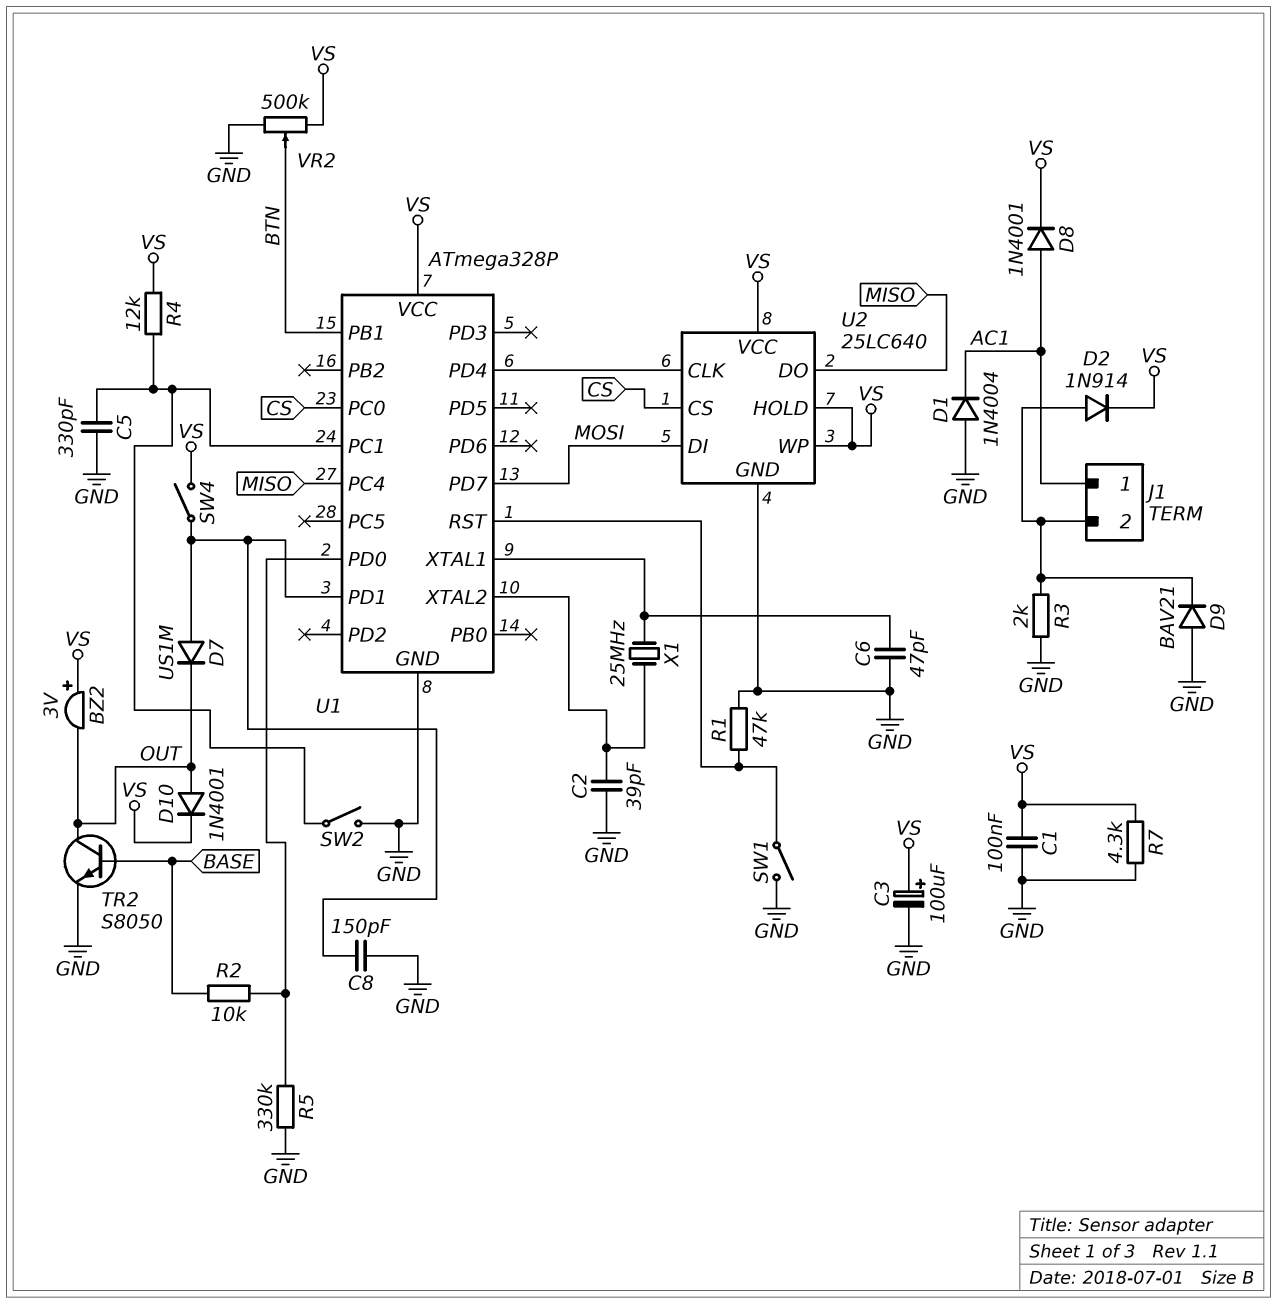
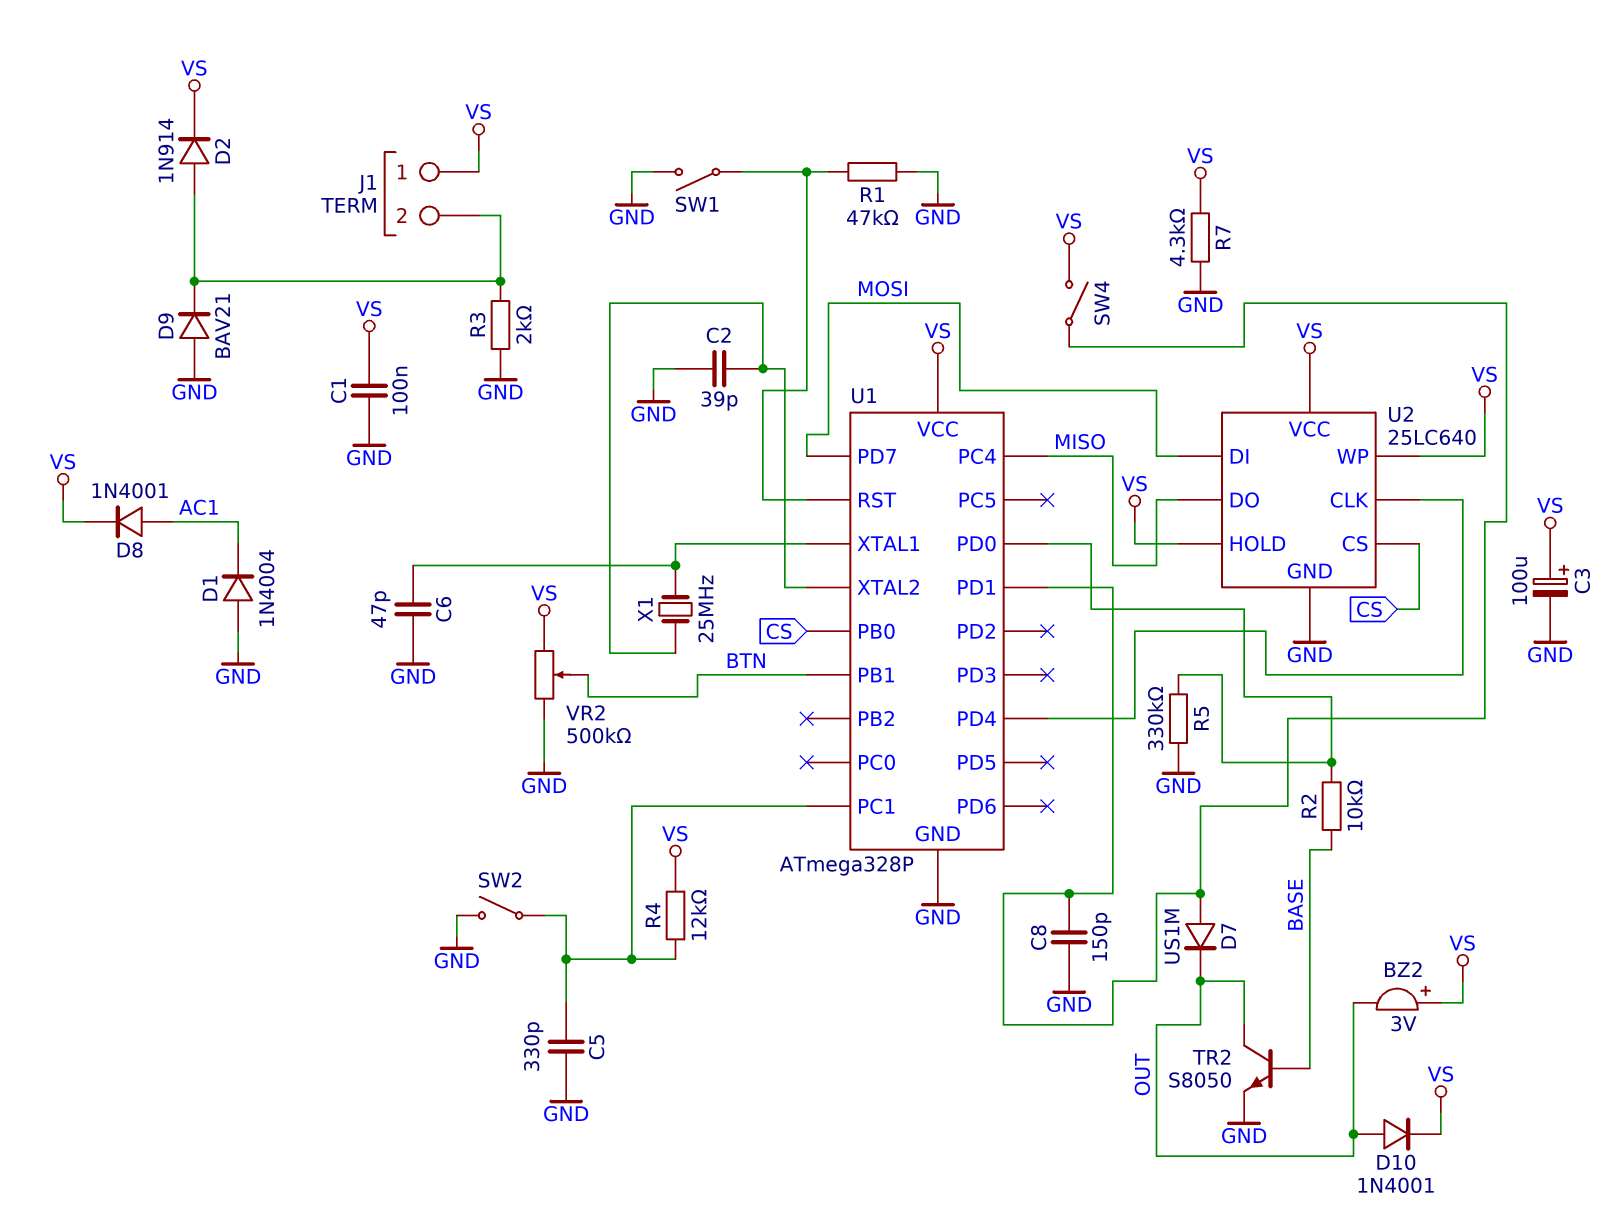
J1 pin 1: AC1 -> VS
U1 pin PB0: none -> CS
U1 pin PC0: CS -> none

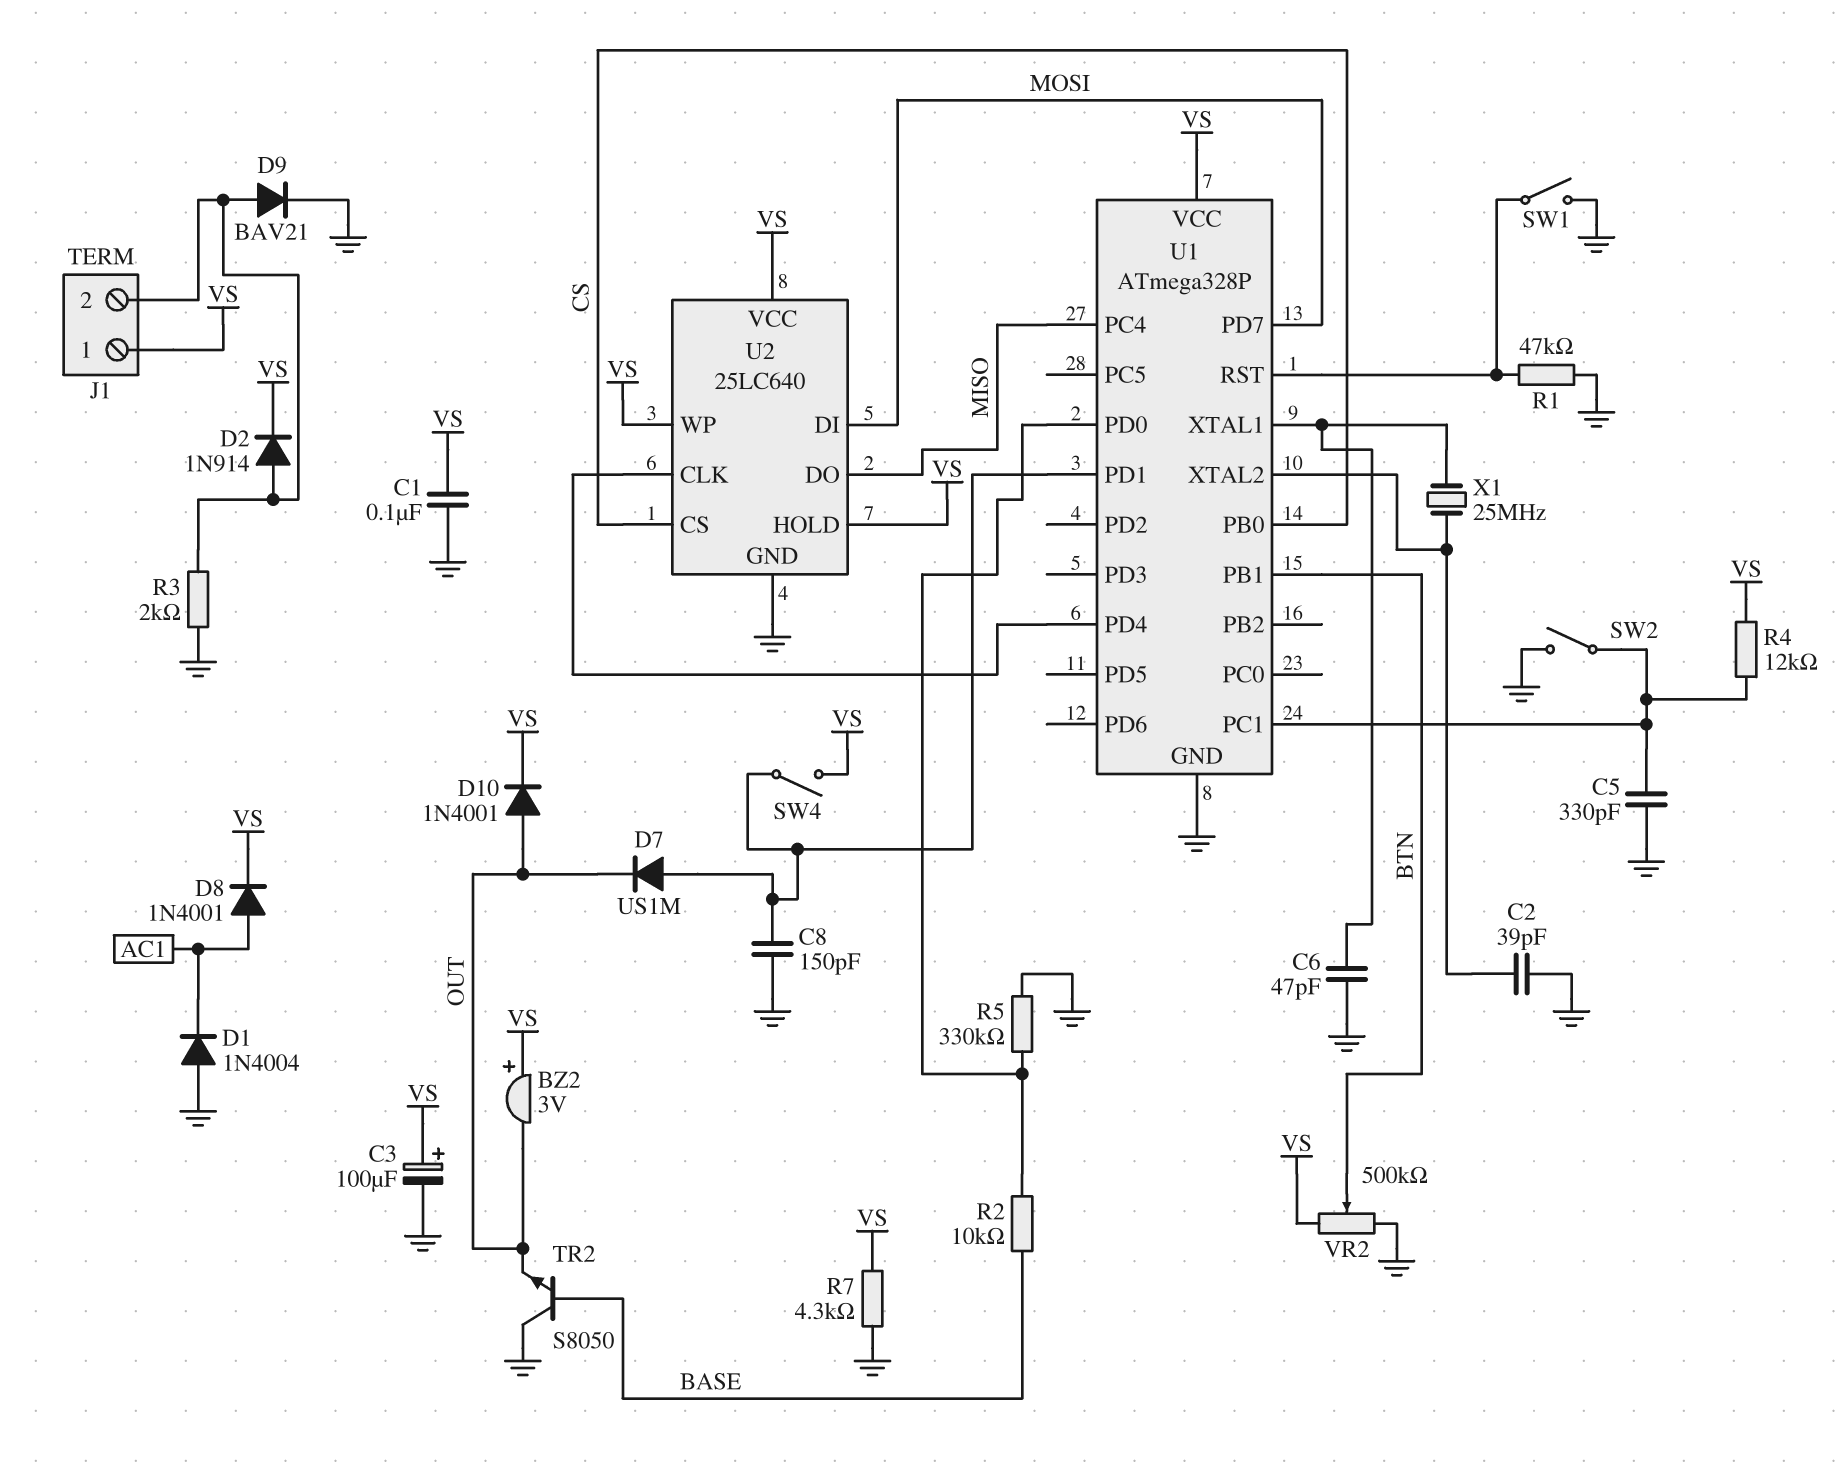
D9: diode BAV21 (A GND, K J1/2) -> diode BAV21 (A J1/2, K GND)
TR2: NPN S8050 (B BASE, C OUT, E GND) -> NPN S8050 (B BASE, C GND, E OUT)

